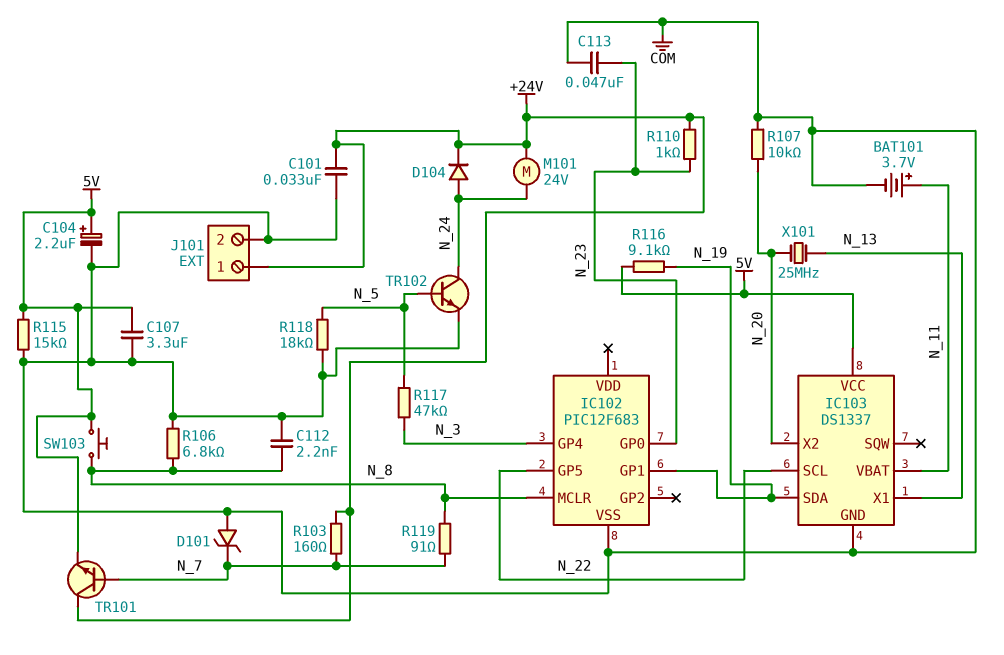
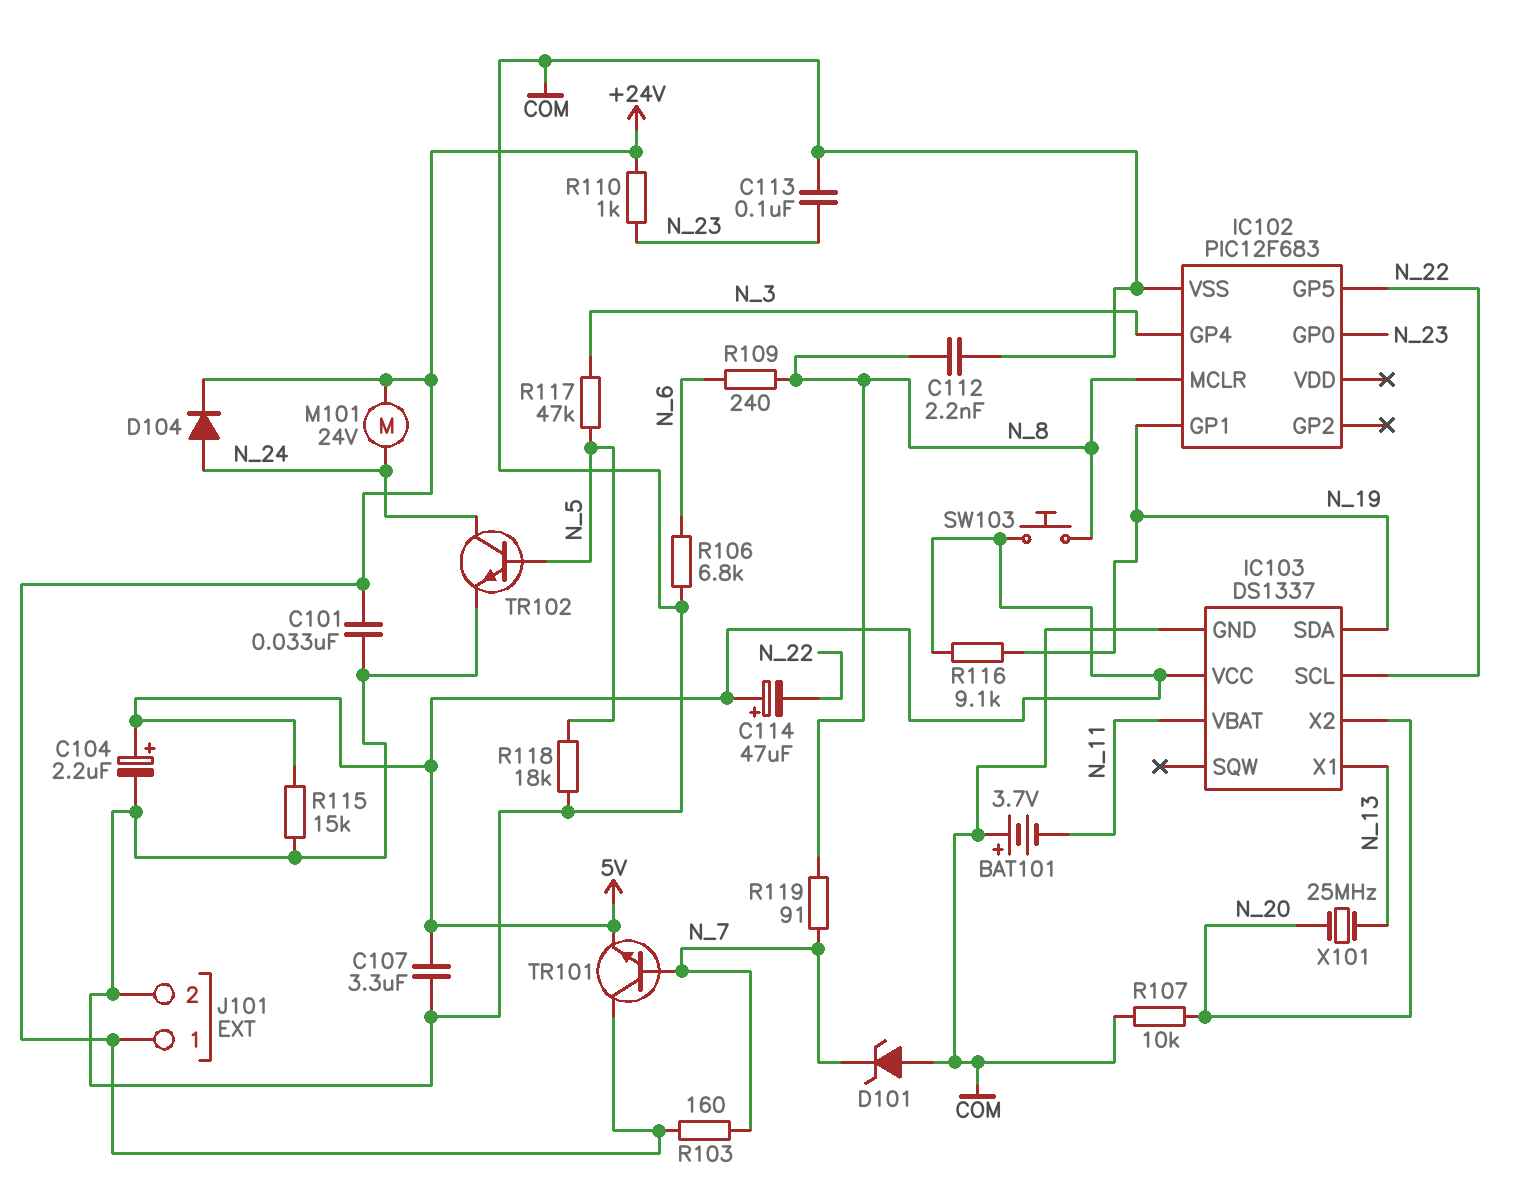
BAT101: 3.7V (plus N_11, minus COM) -> 3.7V (plus COM, minus N_11)
C113: 47nF (COM, N_23) -> 100nF (COM, N_23)
C114: none -> 47uF (plus 5V, minus N_22)
R106: 6.8k (COM, N_8) -> 6.8k (COM, N_6)
R109: none -> 240 (N_6, N_8)

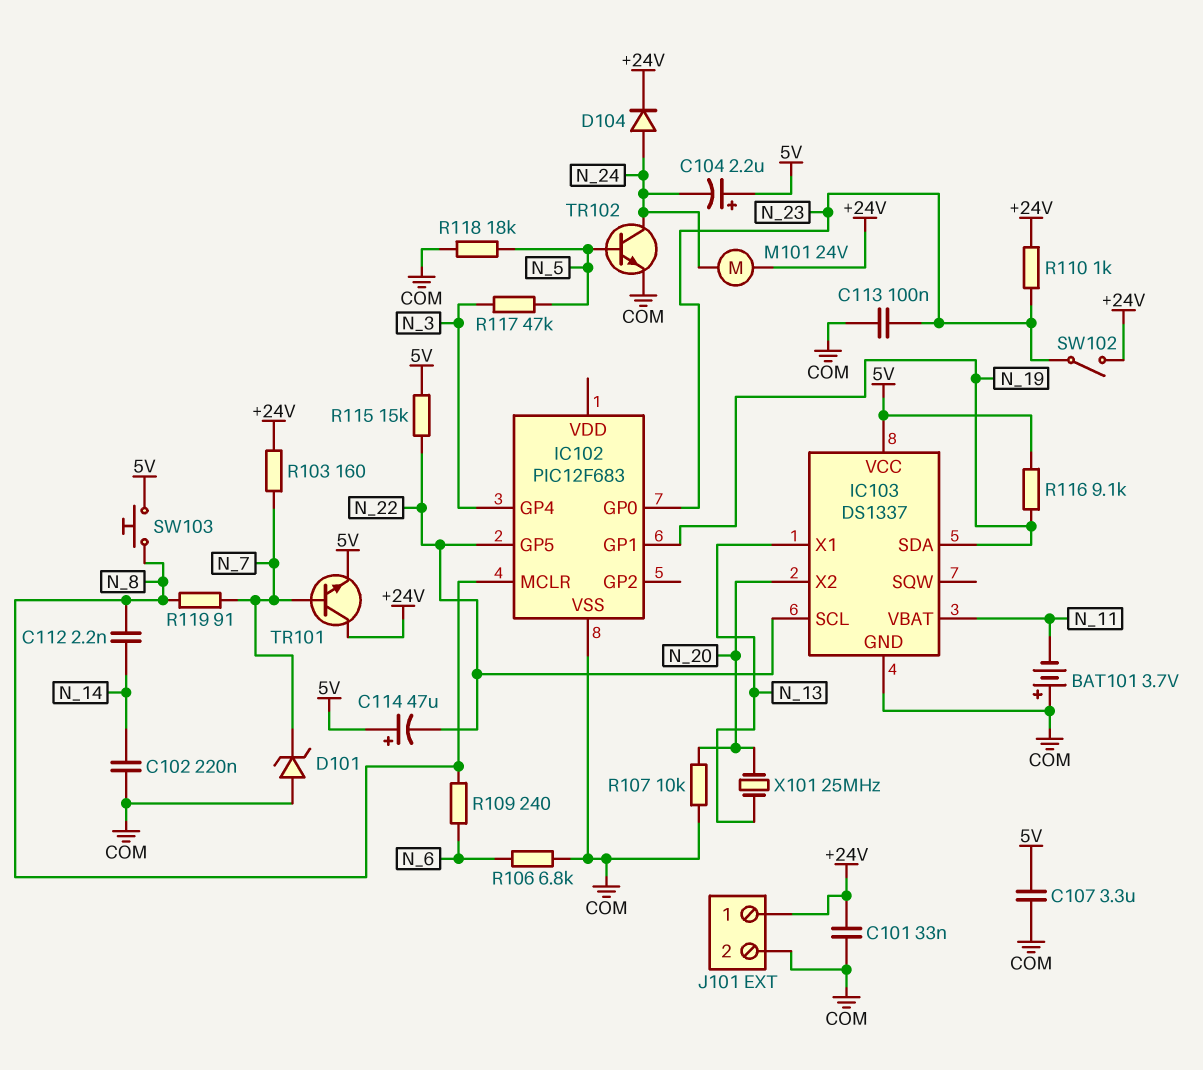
C102: none -> 220nF (COM, N_14)
C104: 2.2uF (plus 5V, minus COM) -> 2.2uF (plus 5V, minus N_24)
C112: 2.2nF (COM, N_8) -> 2.2nF (N_8, N_14)
R115: 15k (5V, COM) -> 15k (5V, N_22)
SW102: none -> switch (+24V, N_23)

